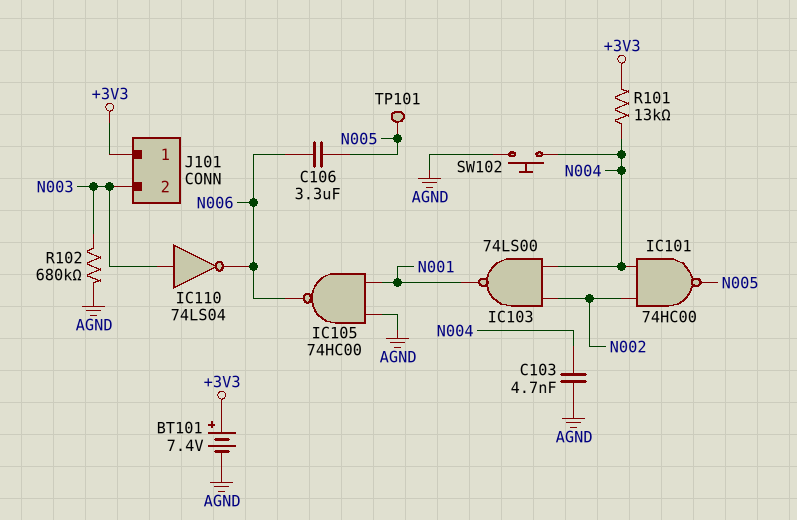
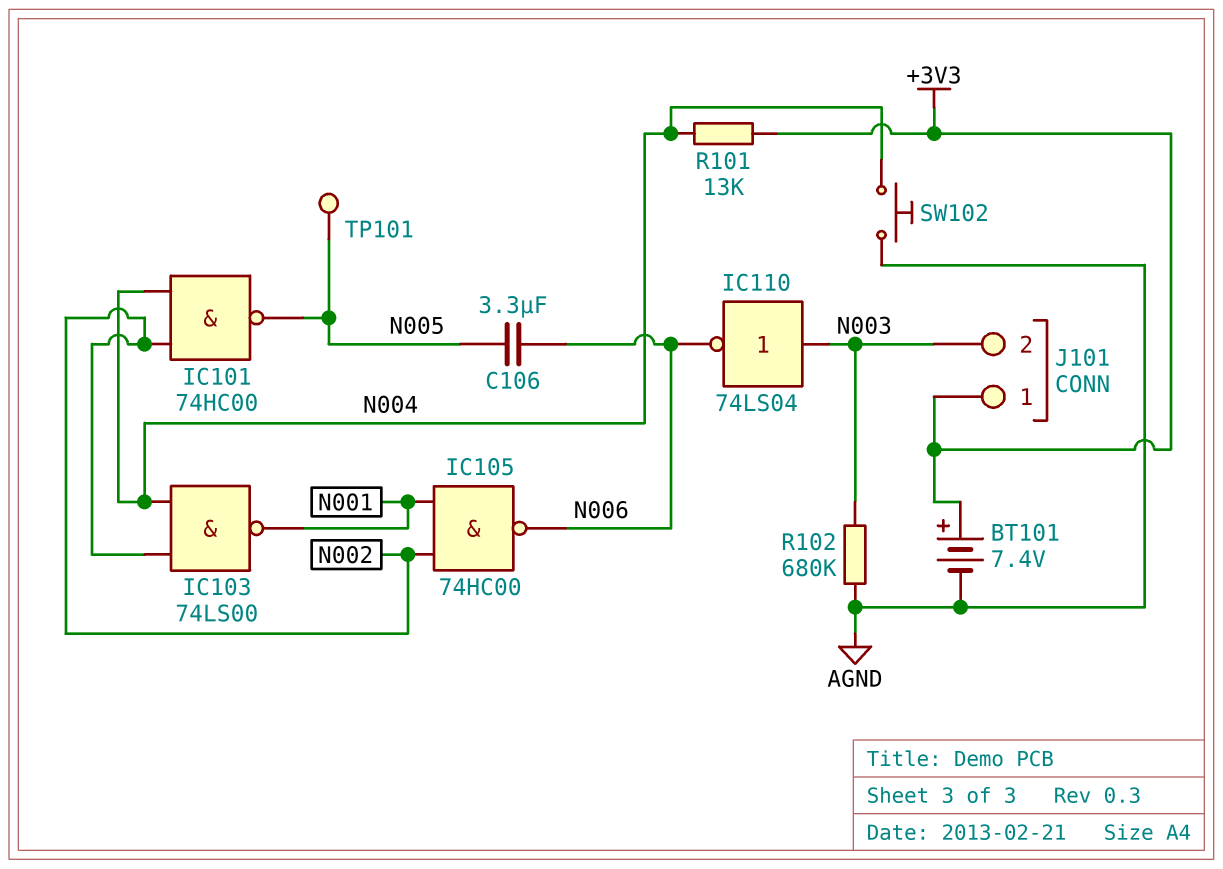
C103: 4.7nF (AGND, N004) -> none
IC105: NAND 74HC00 (in AGND, in N001, out N006) -> NAND 74HC00 (in N001, in N002, out N006)

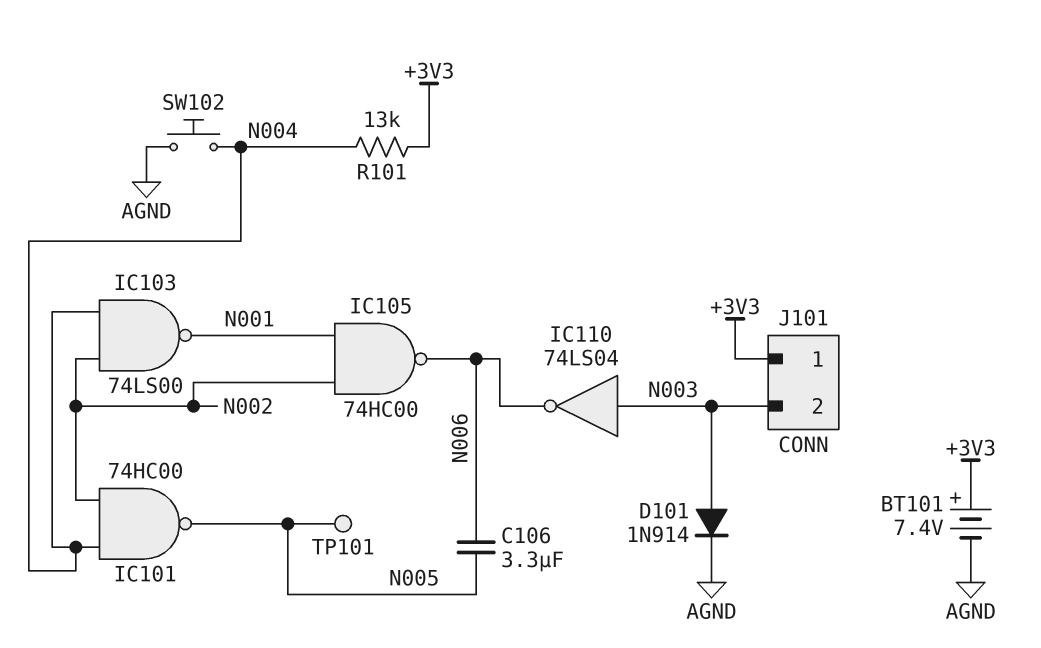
D101: none -> diode 1N914 (A N003, K AGND)
R102: 680k (AGND, N003) -> none

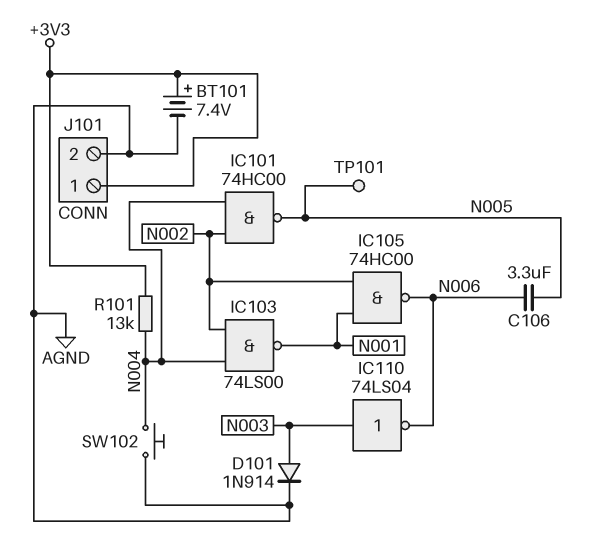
J101 pin 2: N003 -> AGND

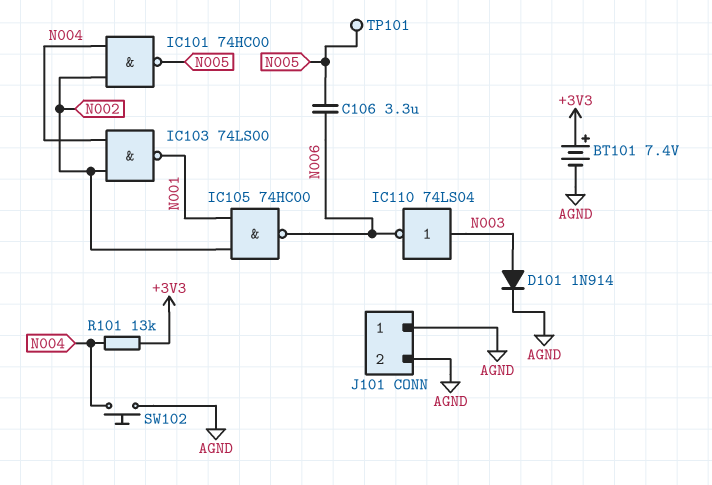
J101 pin 1: +3V3 -> AGND

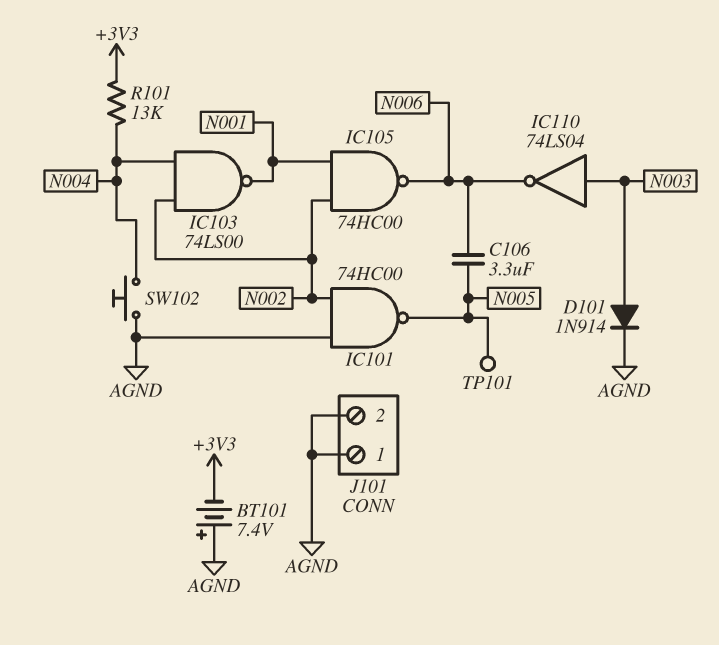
BT101: 7.4V (plus +3V3, minus AGND) -> 7.4V (plus AGND, minus +3V3)
IC101: NAND 74HC00 (in N002, in N004, out N005) -> NAND 74HC00 (in AGND, in N002, out N005)

